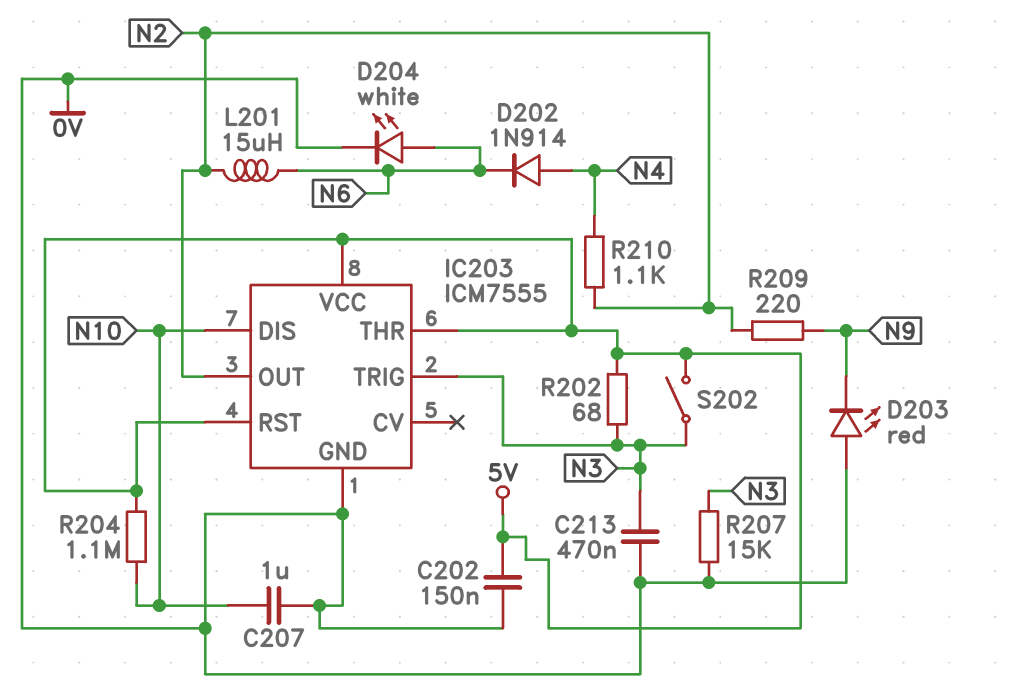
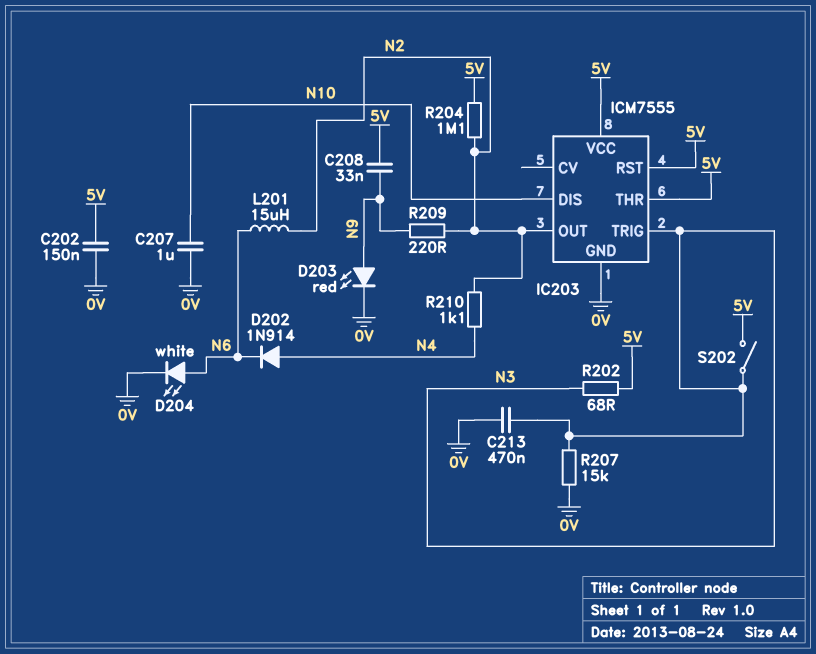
C208: none -> 33nF (5V, N9)
D203: LED red (A 0V, K N9) -> LED red (A N9, K 0V)
R204: 1.1M (5V, N10) -> 1.1M (5V, N2)

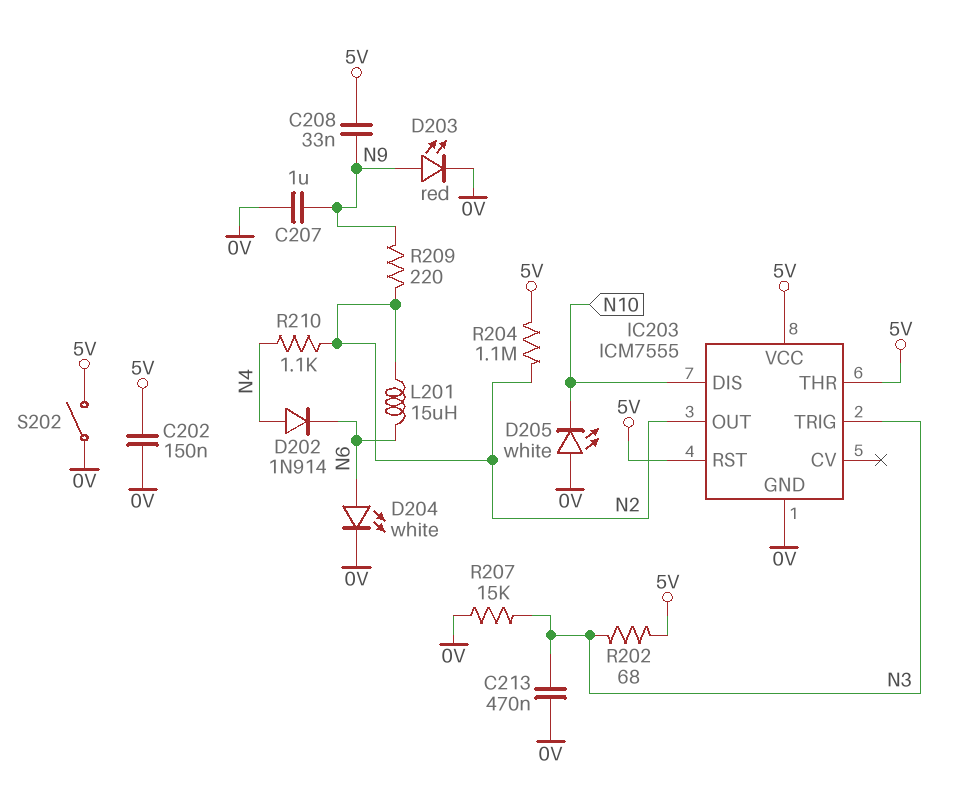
C207: 1uF (0V, N10) -> 1uF (0V, N9)
D205: none -> LED white (A 0V, K N10)
S202: switch (5V, N3) -> switch (0V, 5V)

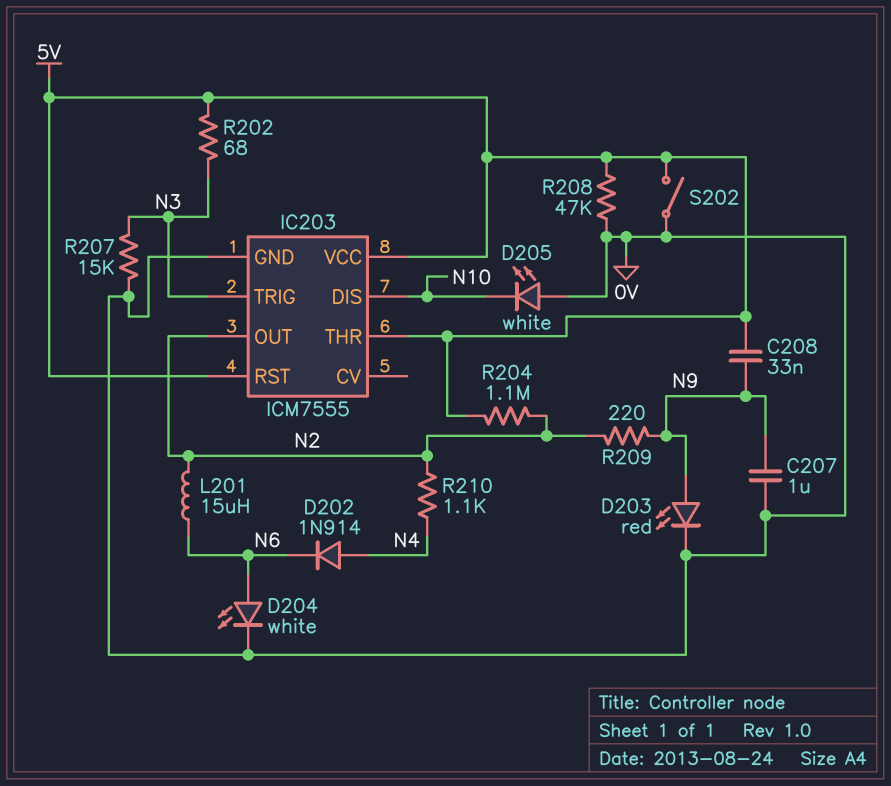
C202: 150nF (0V, 5V) -> none
C213: 470nF (0V, N3) -> none
R208: none -> 47k (0V, 5V)

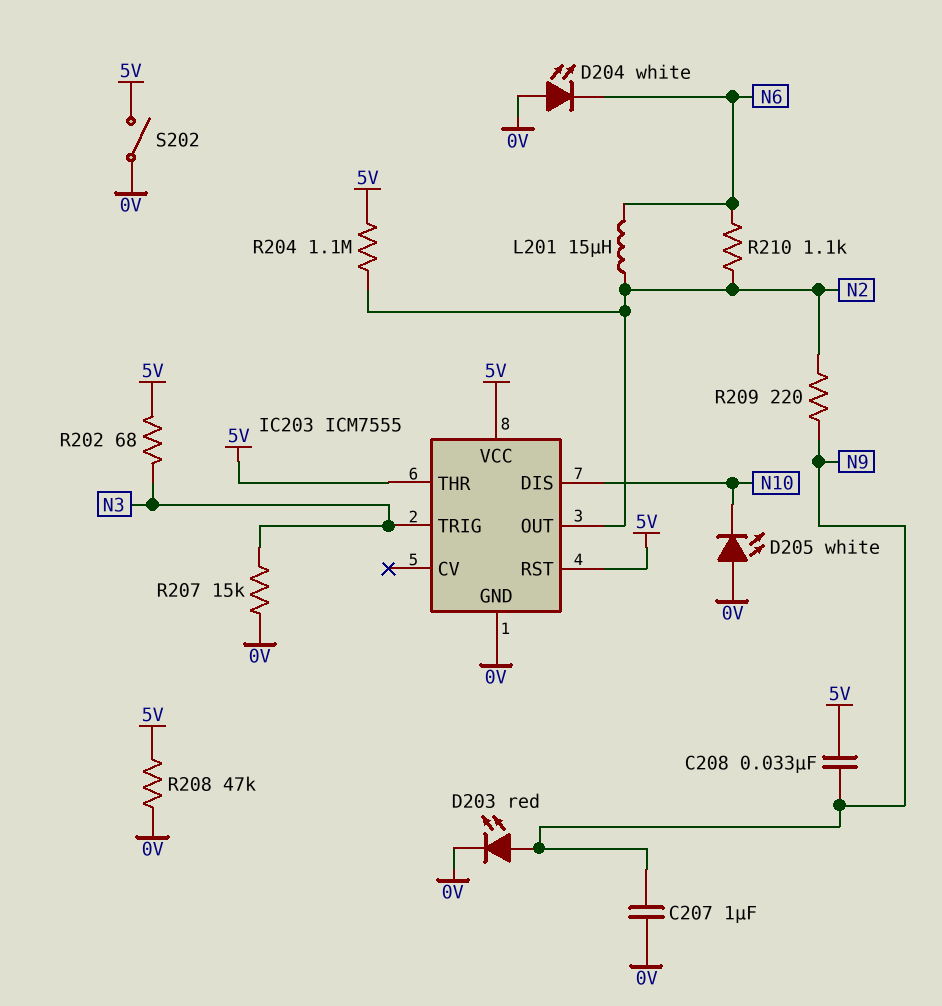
D202: diode 1N914 (A N4, K N6) -> none
D204: LED white (A N6, K 0V) -> LED white (A 0V, K N6)
R210: 1.1k (N2, N4) -> 1.1k (N2, N6)

